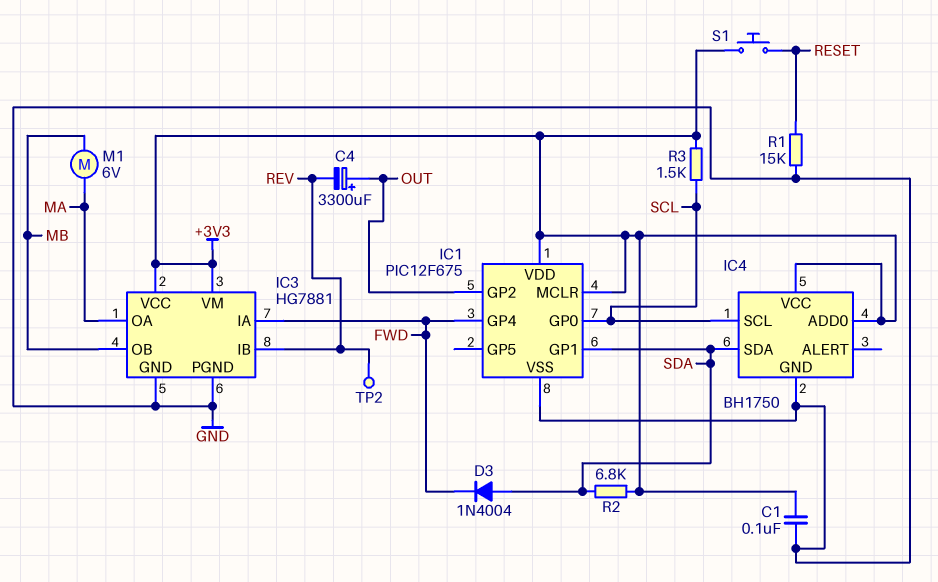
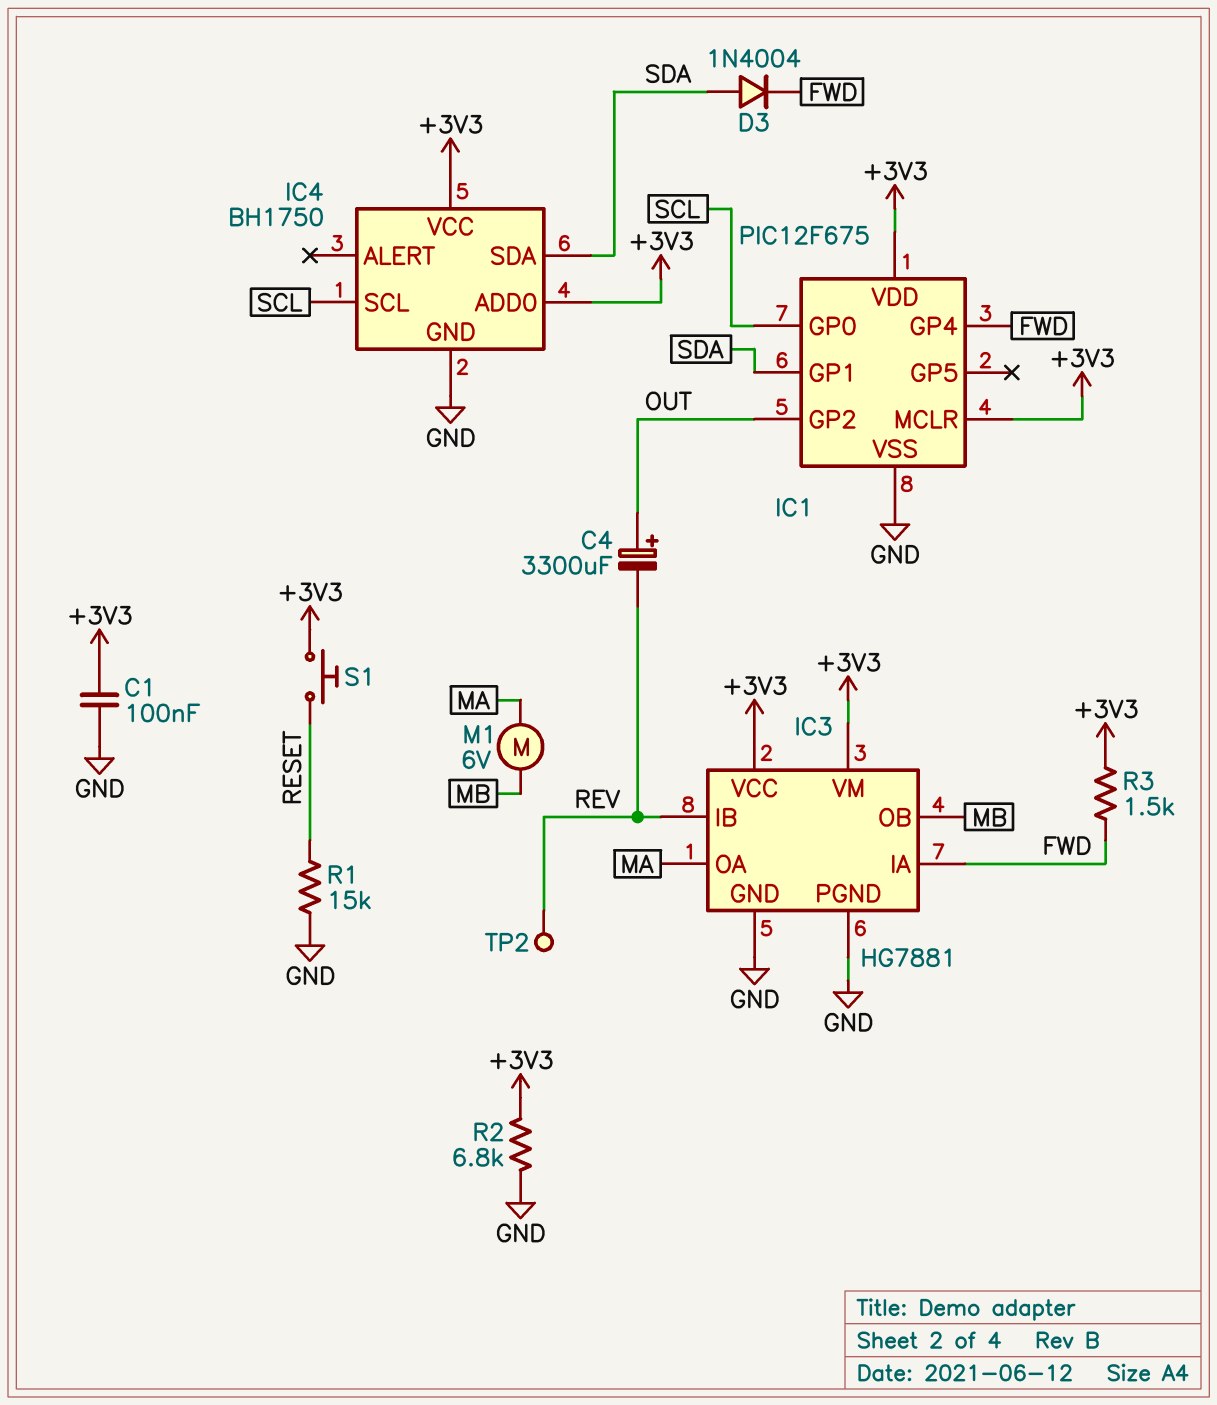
R2: 6.8k (+3V3, SDA) -> 6.8k (+3V3, GND)
R3: 1.5k (+3V3, SCL) -> 1.5k (+3V3, FWD)

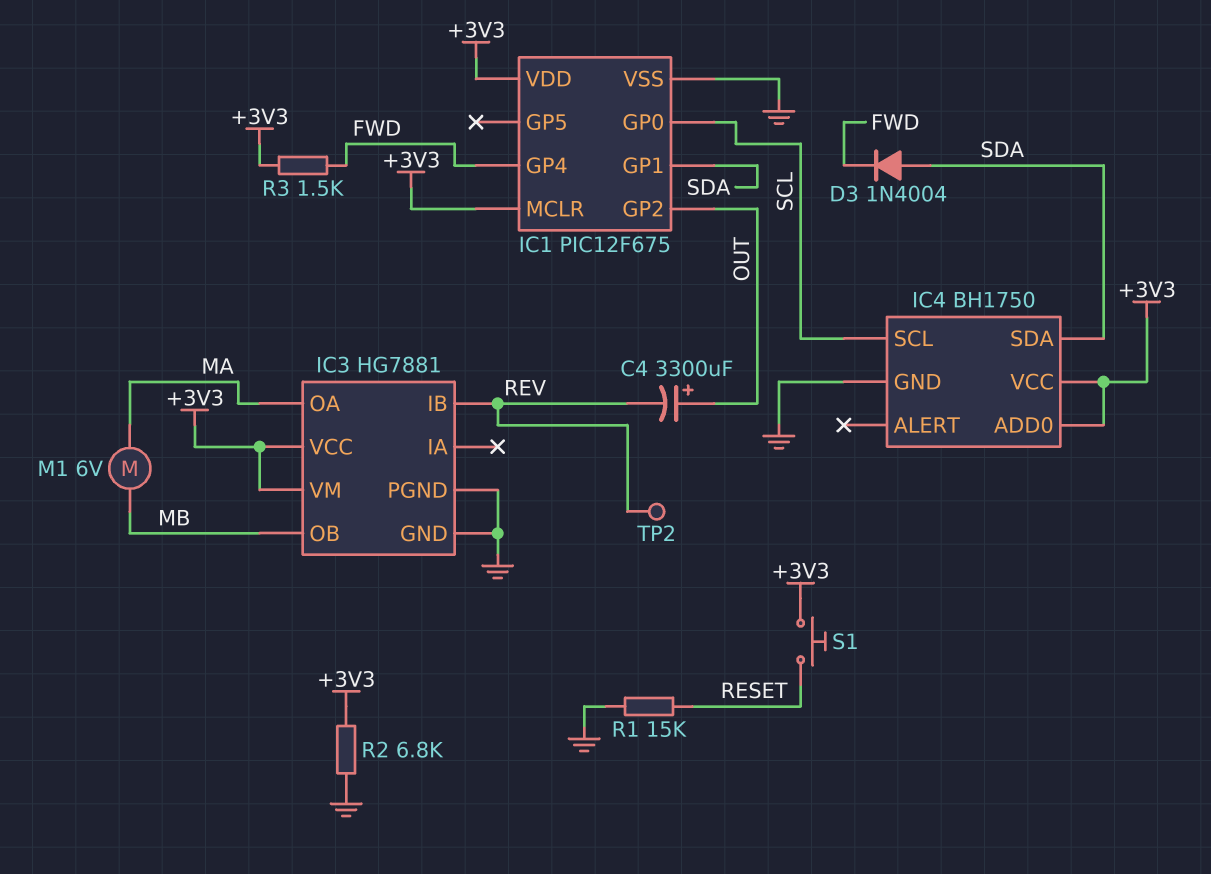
C1: 100nF (+3V3, GND) -> none
IC3 pin IA: FWD -> none

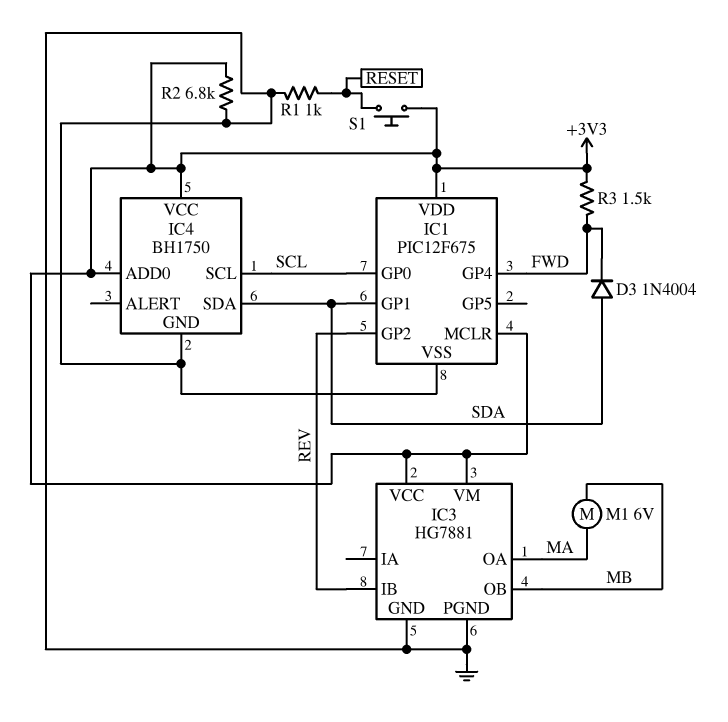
C4: 3300uF (plus OUT, minus REV) -> none
IC1 pin GP2: OUT -> REV
R1: 15k (GND, RESET) -> 1k (GND, RESET)
TP2: test point (REV) -> none

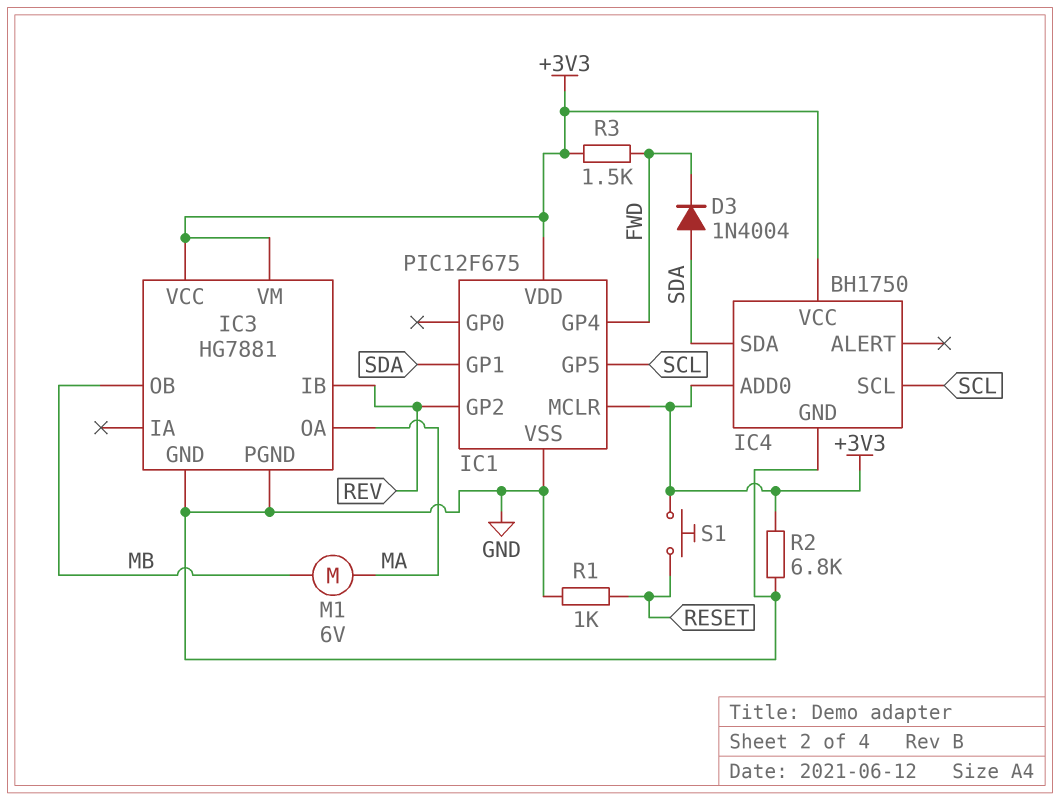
IC1 pin GP0: SCL -> none
IC1 pin GP5: none -> SCL

